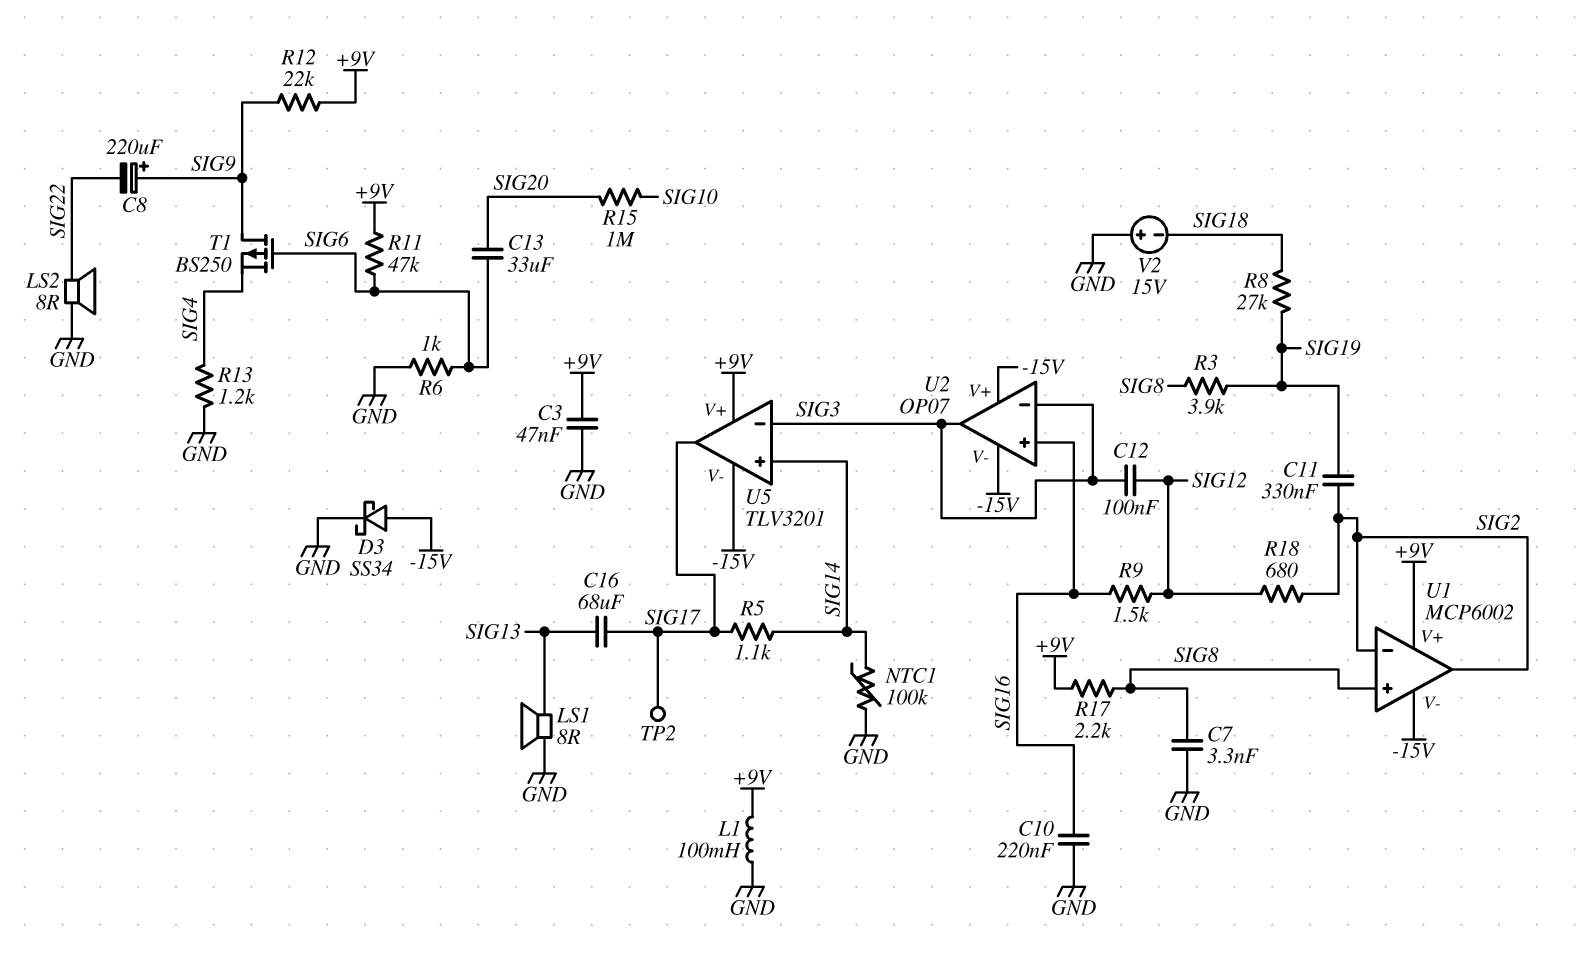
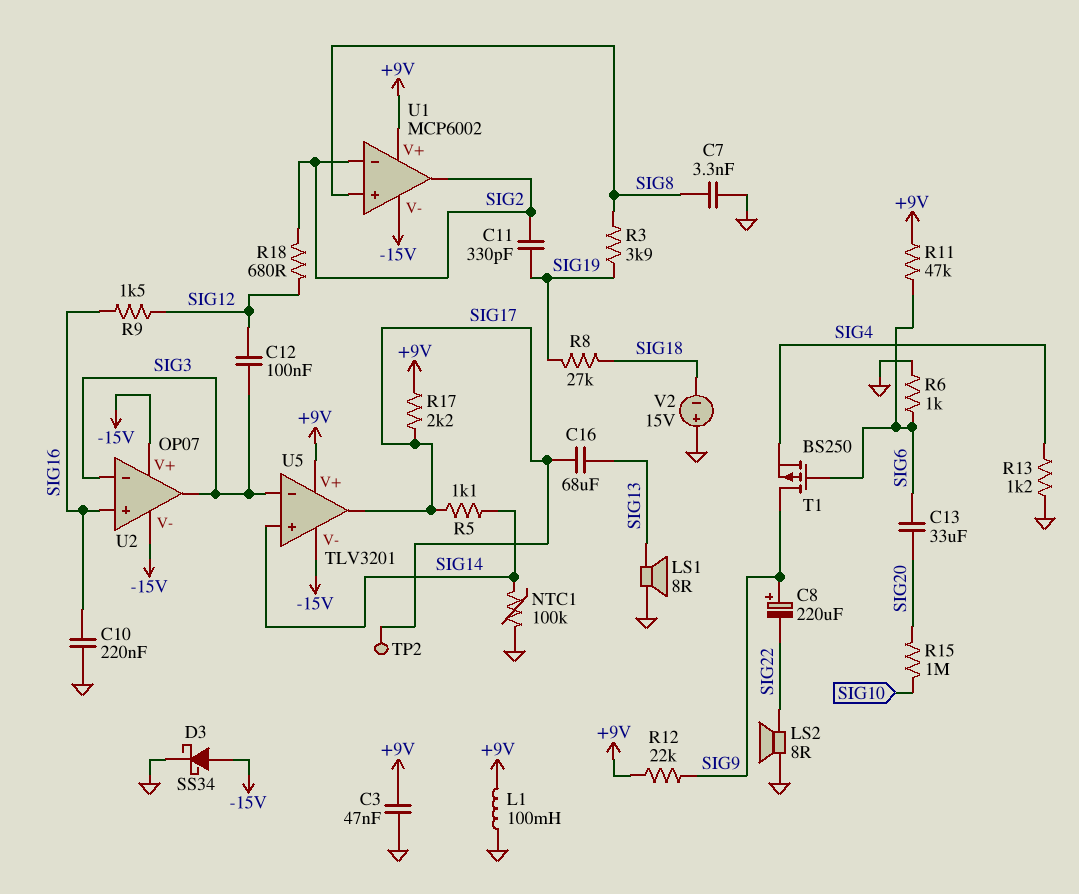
C11: 330nF (SIG2, SIG19) -> 330pF (SIG2, SIG19)
R17: 2.2k (+9V, SIG8) -> 2.2k (+9V, SIG17)

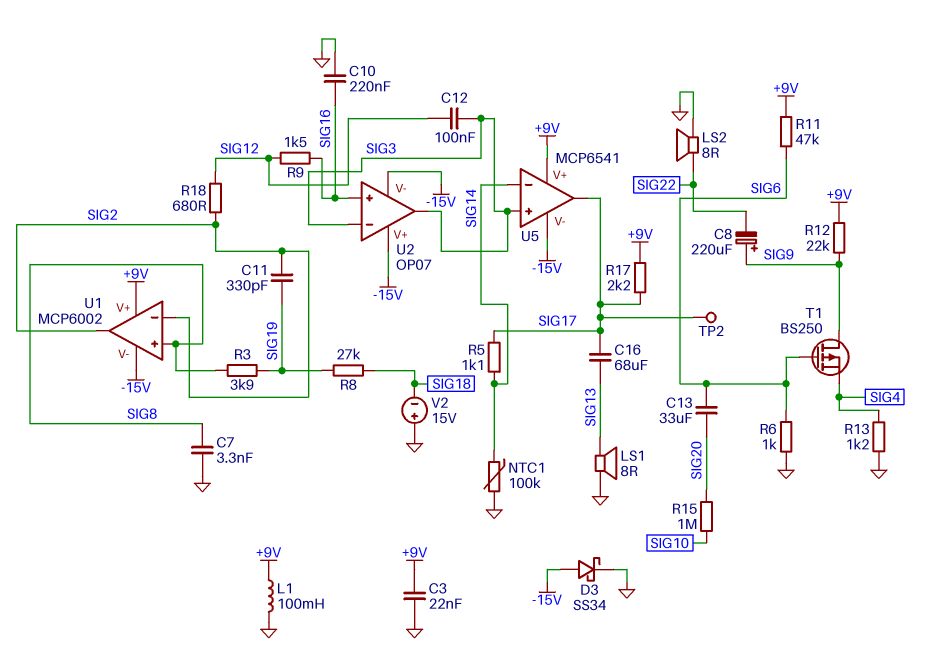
C3: 47nF (+9V, GND) -> 22nF (+9V, GND)
U5: TLV3201 -> MCP6541
U5 pin in+: SIG14 -> SIG3
U5 pin in-: SIG3 -> SIG14

